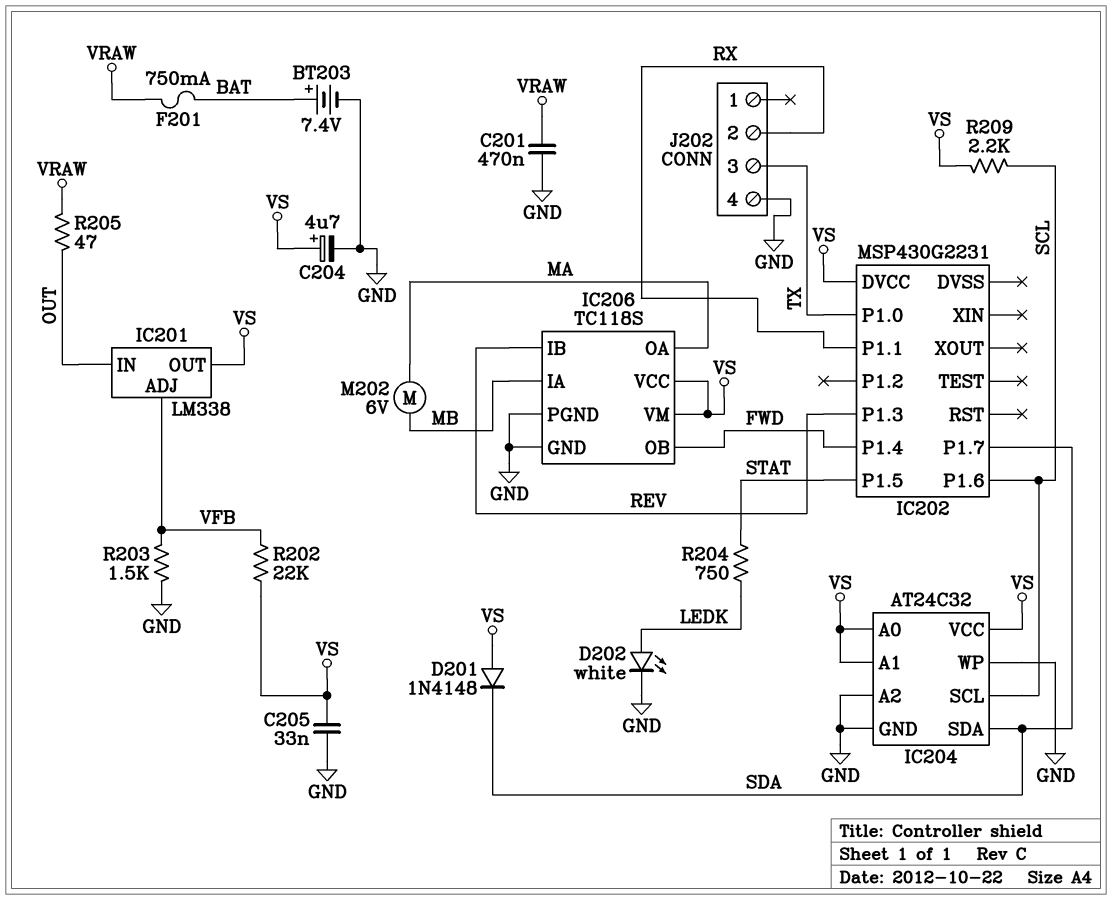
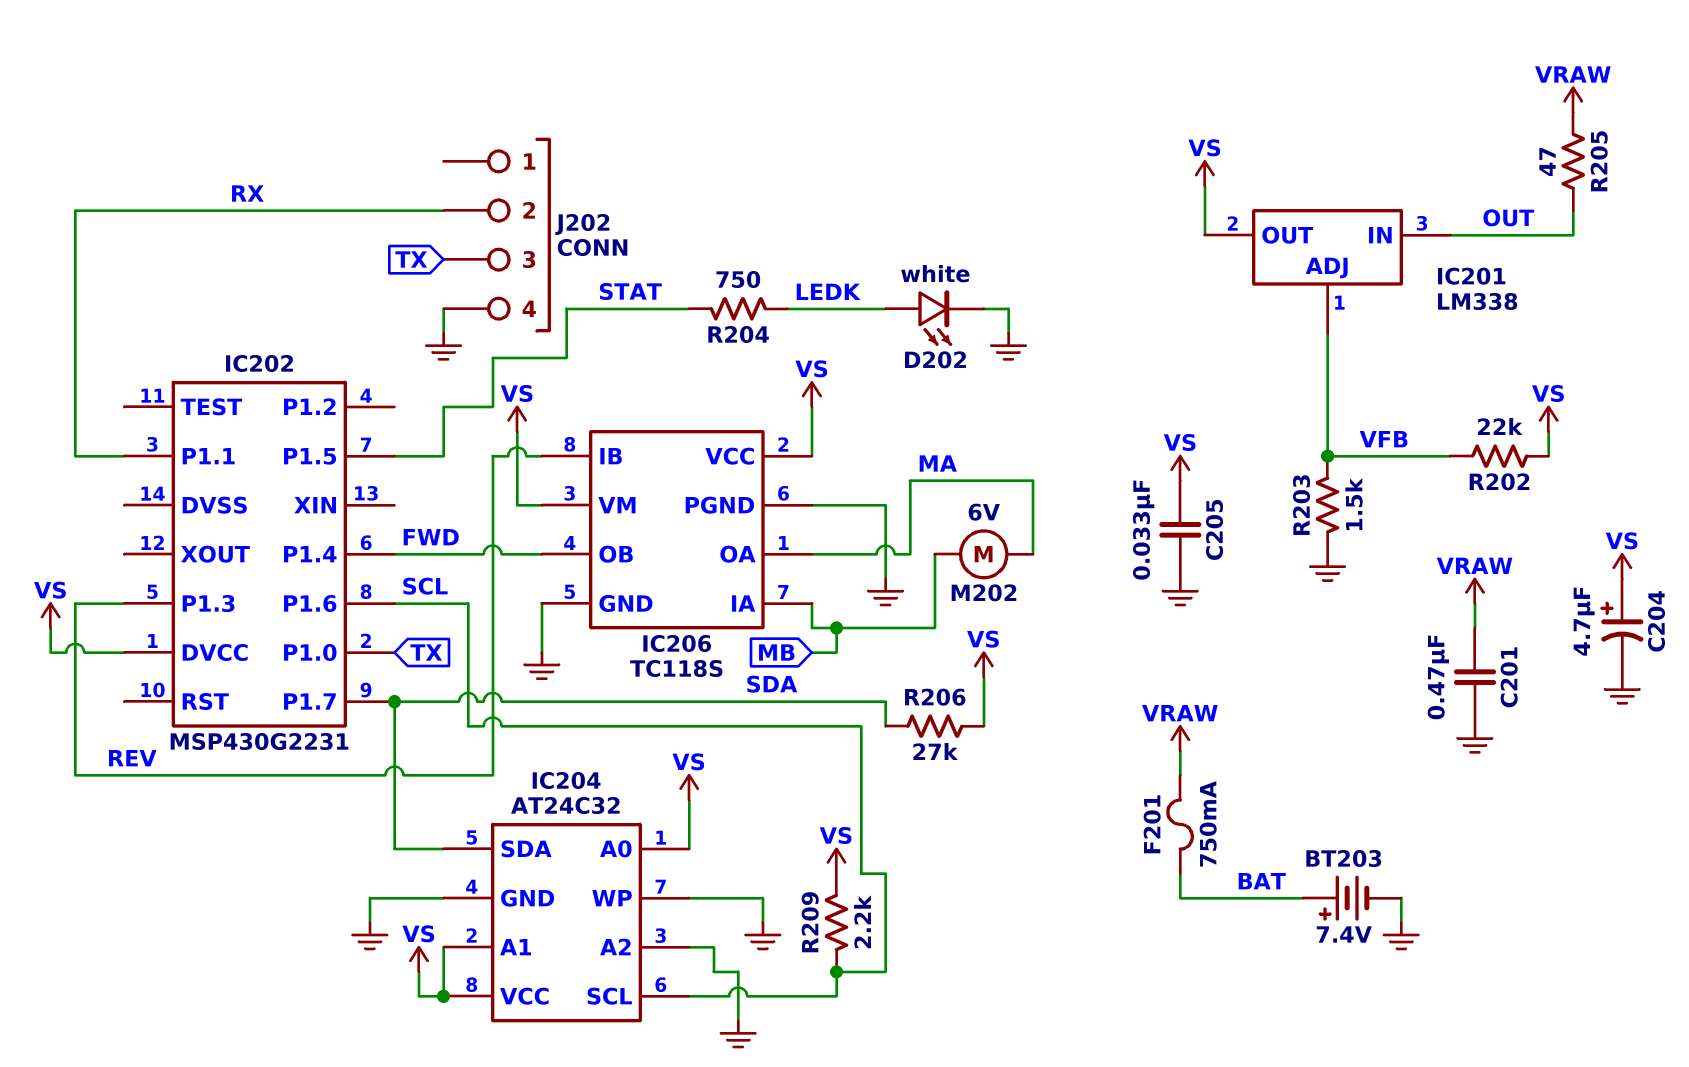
D201: diode 1N4148 (A VS, K SDA) -> none
R206: none -> 27k (SDA, VS)

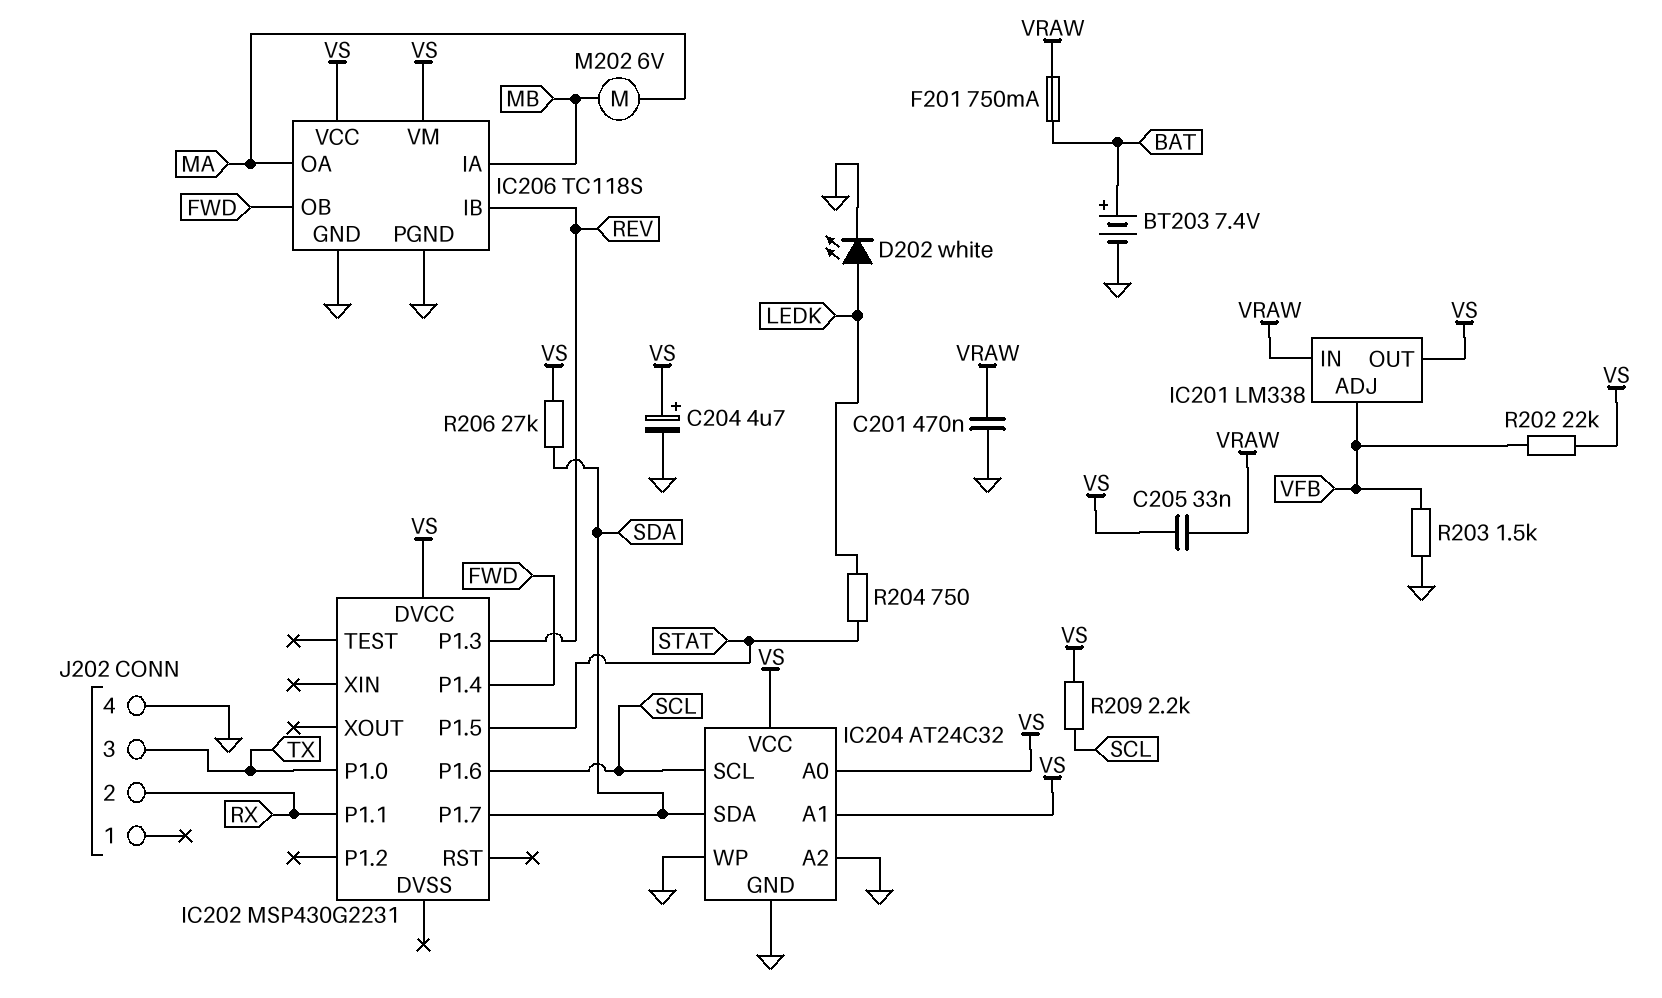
C205: 33nF (GND, VS) -> 33nF (VRAW, VS)
IC201 pin IN: OUT -> VRAW
R205: 47 (OUT, VRAW) -> none

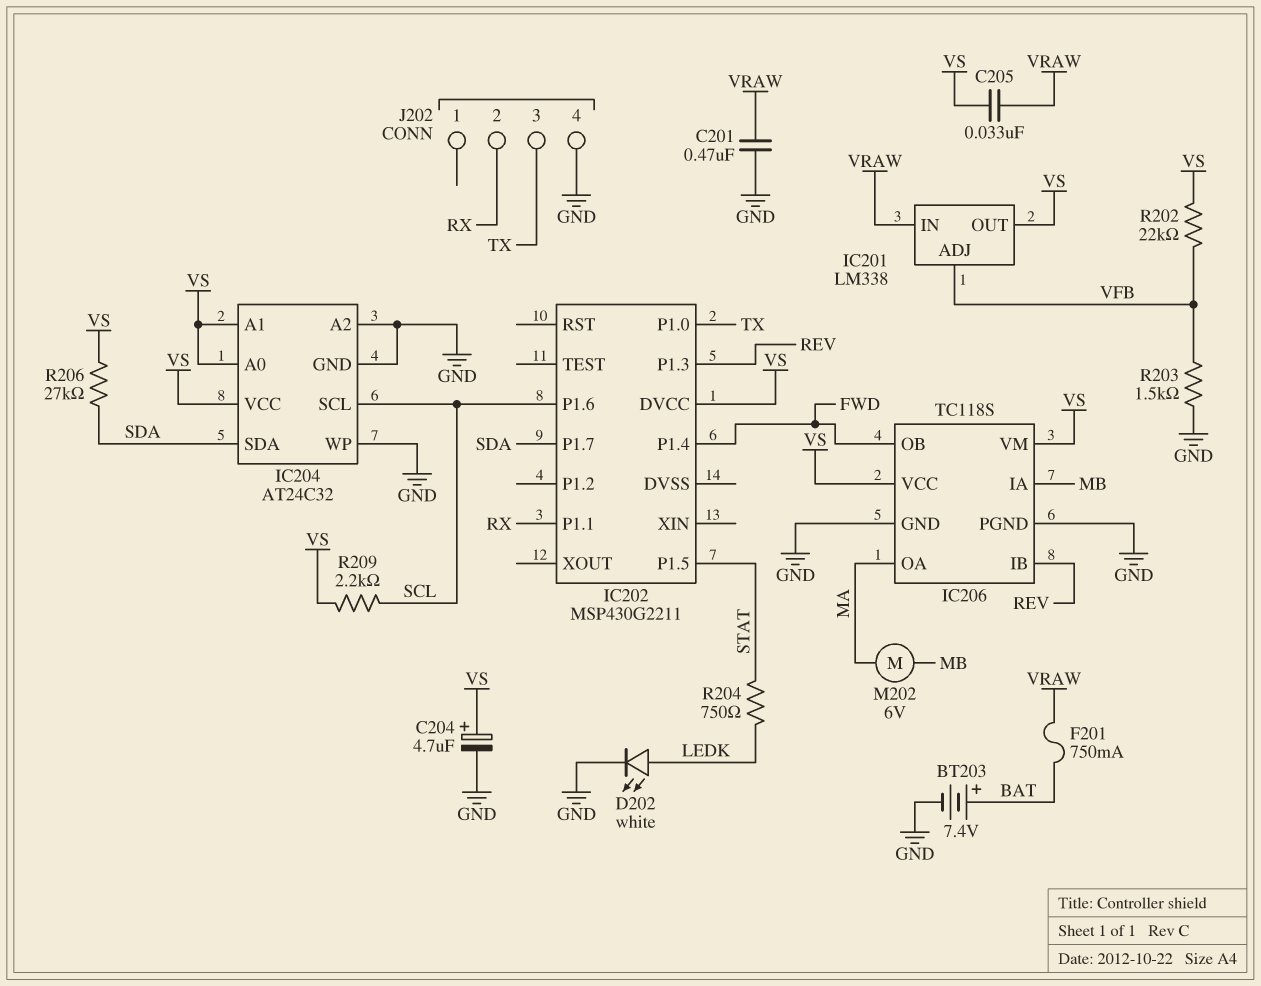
IC202: MSP430G2231 -> MSP430G2211

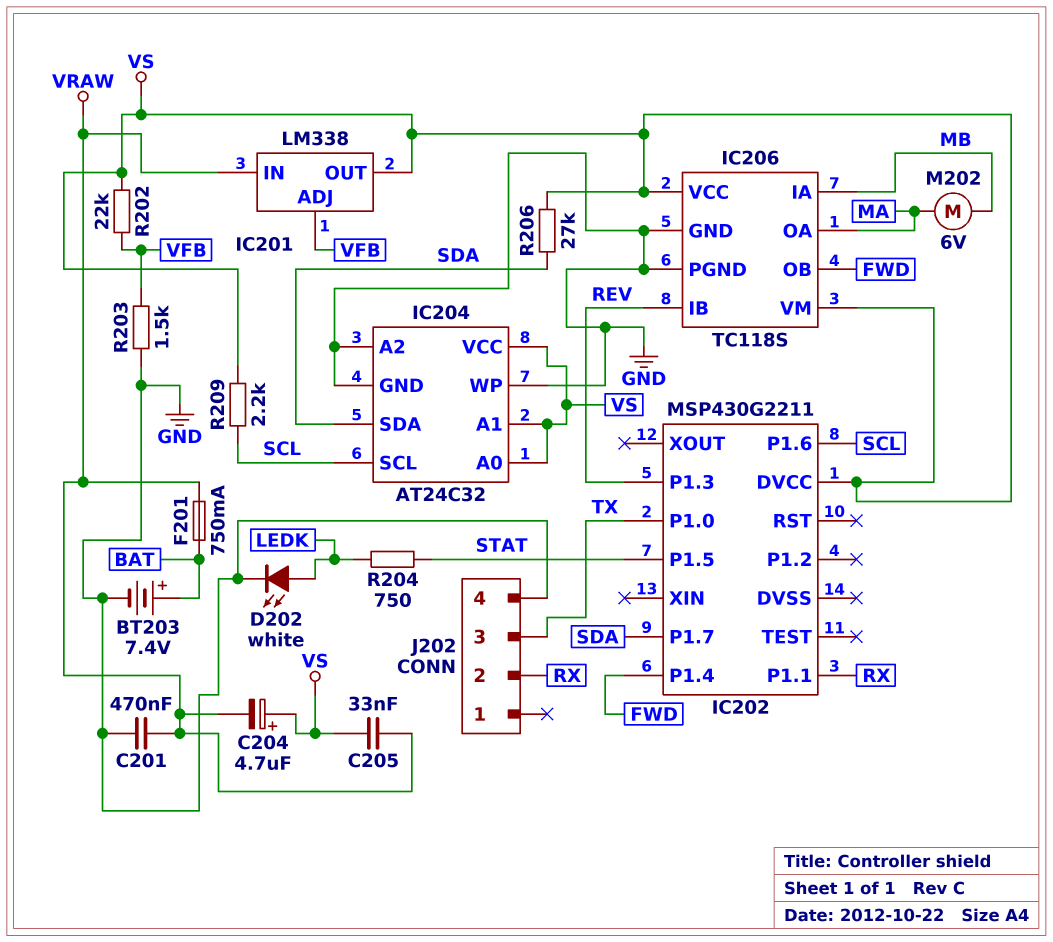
C204: 4.7uF (plus VS, minus GND) -> 4.7uF (plus VS, minus VRAW)

